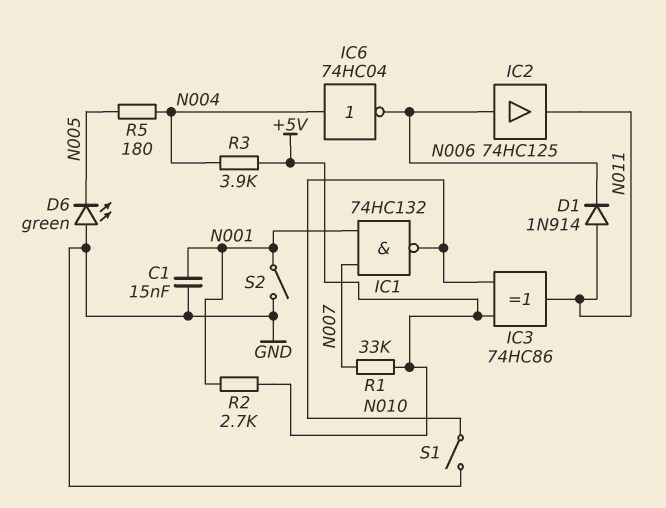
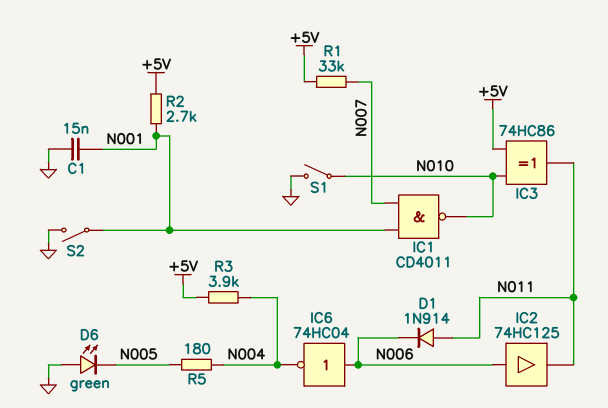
IC1: NAND 74HC132 (in N001, in N007, out N010) -> NAND CD4011 (in N001, in N007, out N010)
IC6: NOT 74HC04 (in N004, out N006) -> NOT 74HC04 (in N006, out N004)

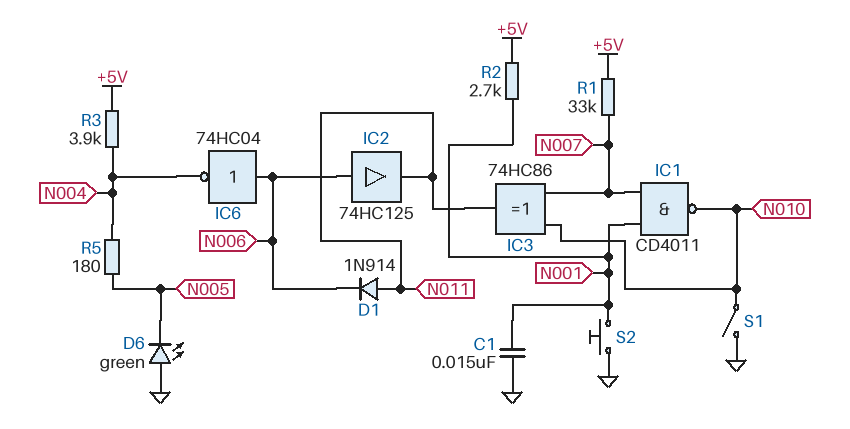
IC3: XOR 74HC86 (in +5V, in N010, out N011) -> XOR 74HC86 (in N007, in N010, out N011)
S2: switch (GND, N001) -> button (GND, N001)

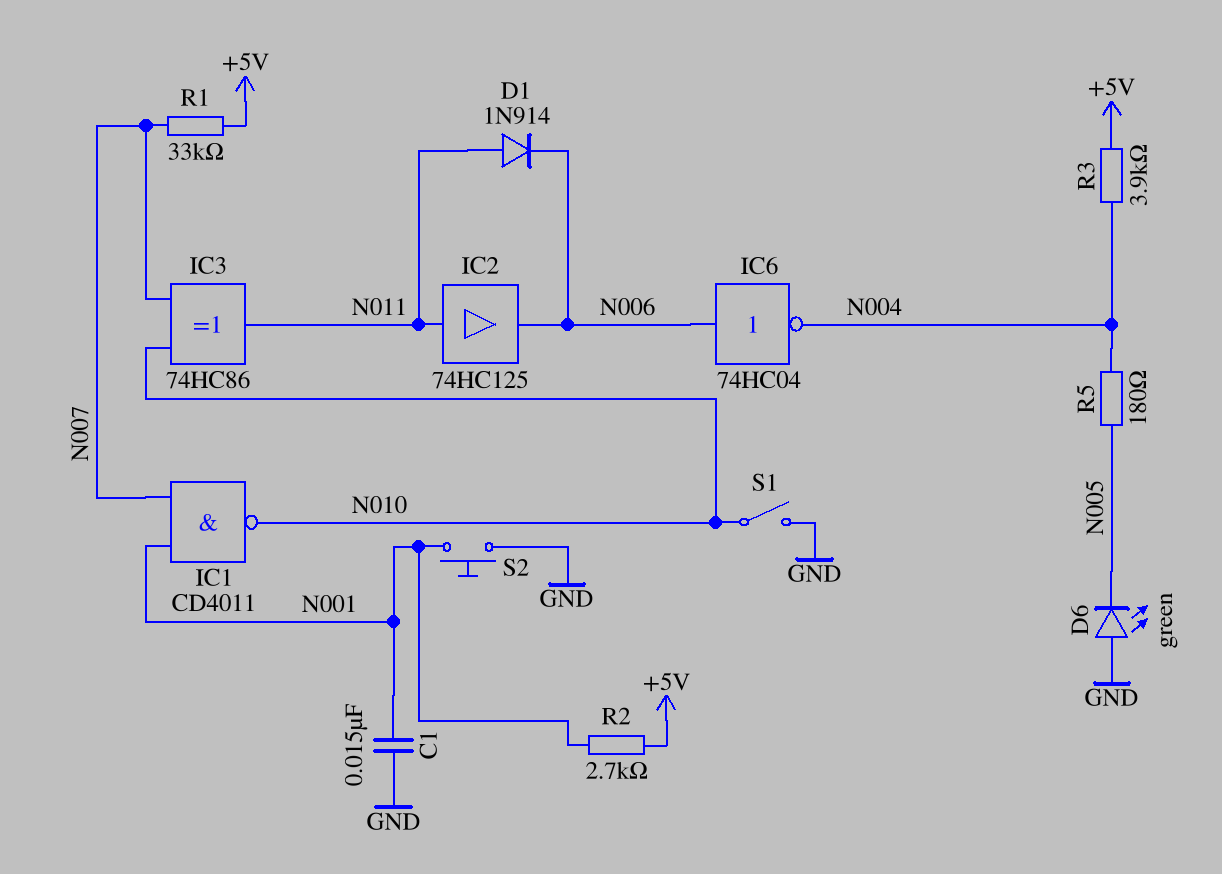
IC2: buffer 74HC125 (in N006, out N011) -> buffer 74HC125 (in N011, out N006)

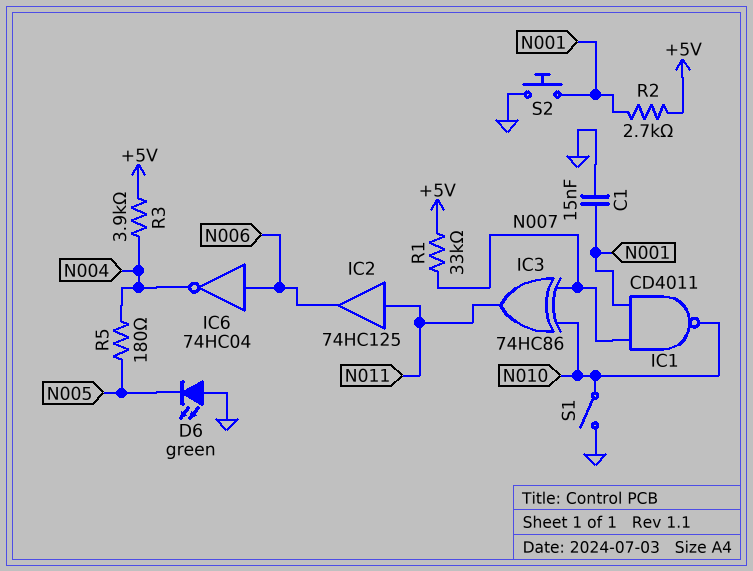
D1: diode 1N914 (A N011, K N006) -> none

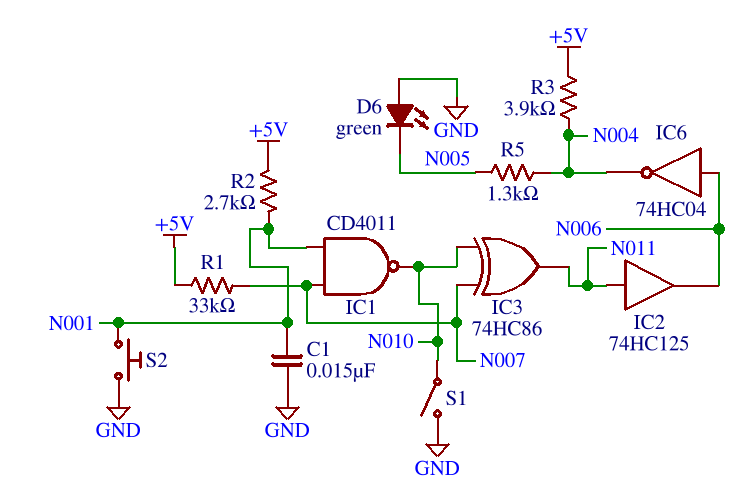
R5: 180 (N004, N005) -> 1.3k (N004, N005)

